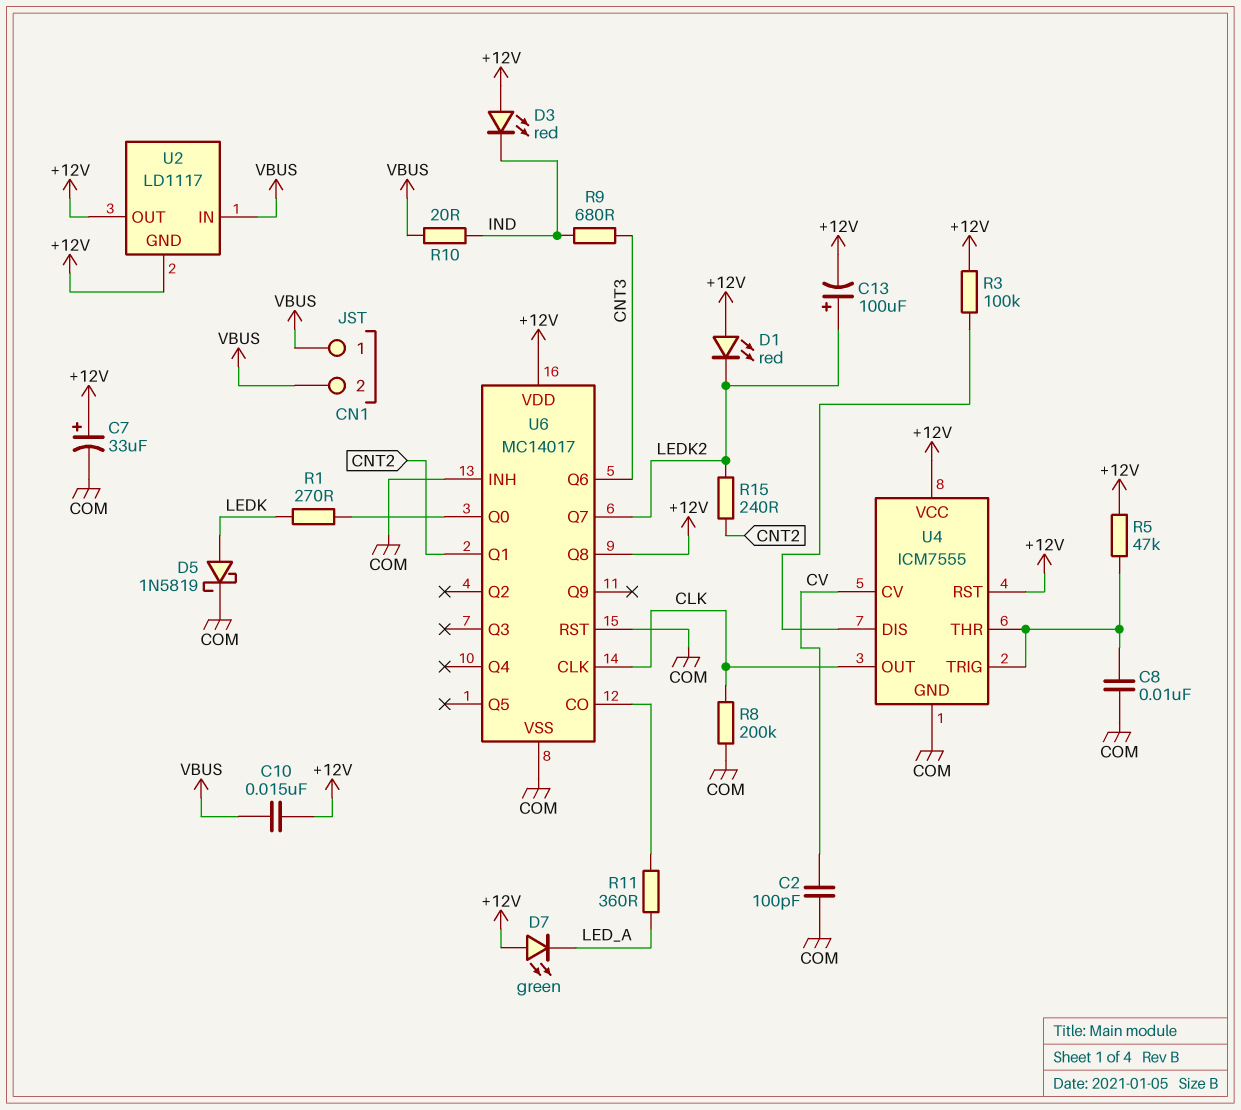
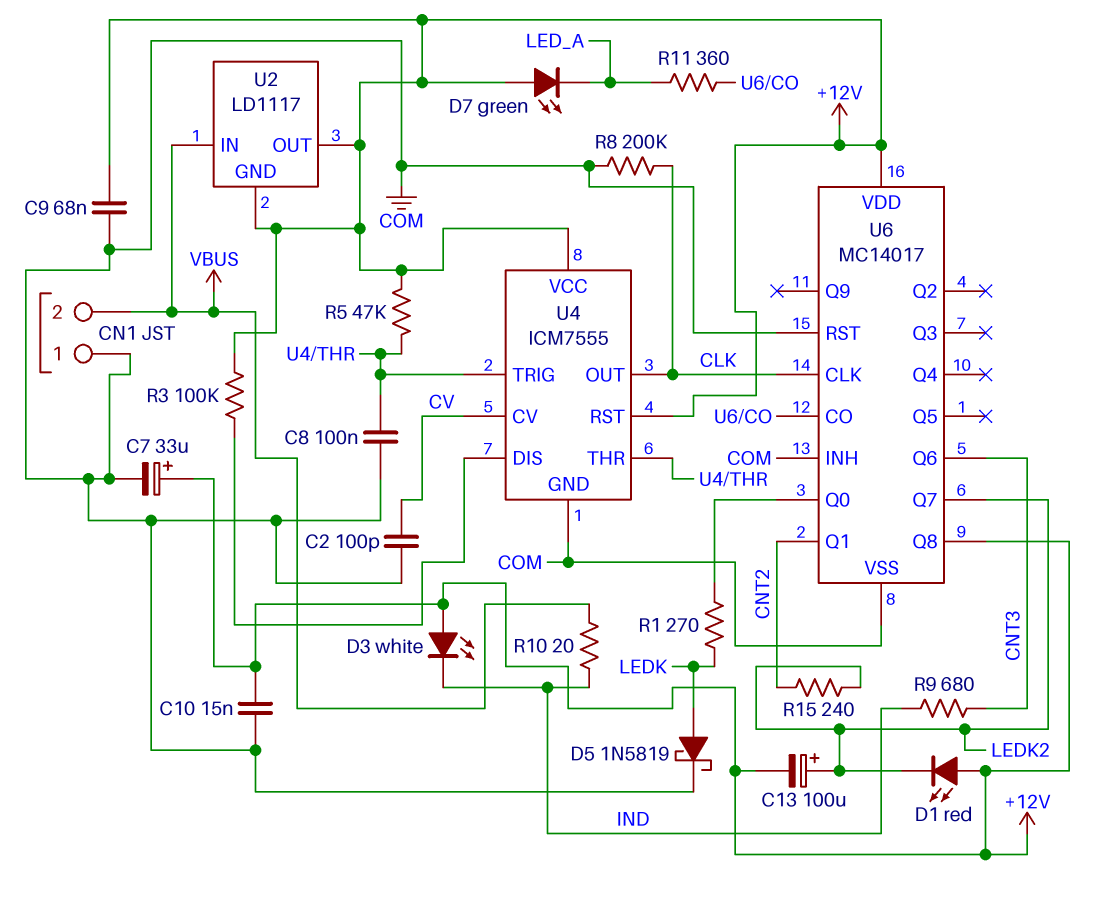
C8: 10nF (COM, U4/THR) -> 100nF (COM, U4/THR)
C9: none -> 68nF (+12V, COM)
C10: 15nF (+12V, VBUS) -> 15nF (+12V, COM)
CN1 pin 1: VBUS -> COM
D3: LED red (A +12V, K IND) -> LED white (A +12V, K IND)

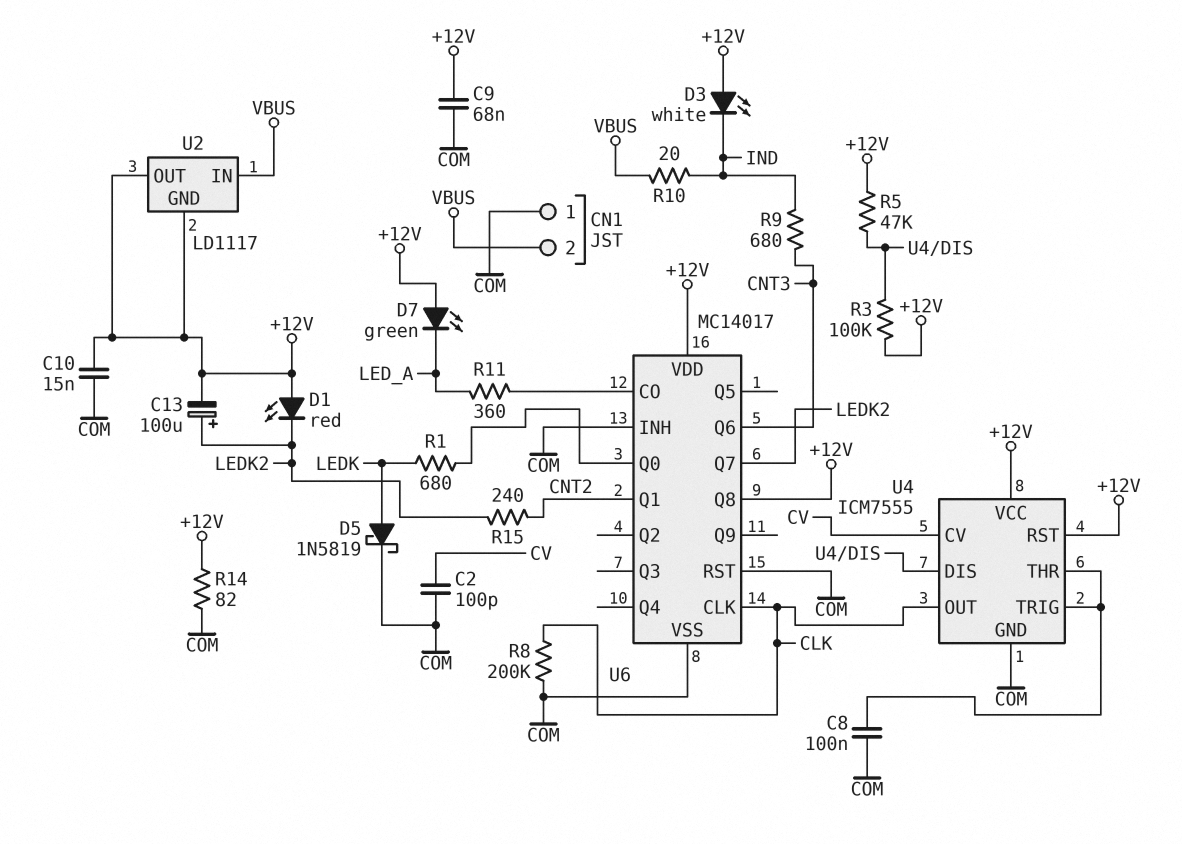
C7: 33uF (plus +12V, minus COM) -> none
R1: 270 (LEDK, U6/Q0) -> 680 (LEDK, U6/Q0)
R5: 47k (+12V, U4/THR) -> 47k (+12V, U4/DIS)
R14: none -> 82 (+12V, COM)

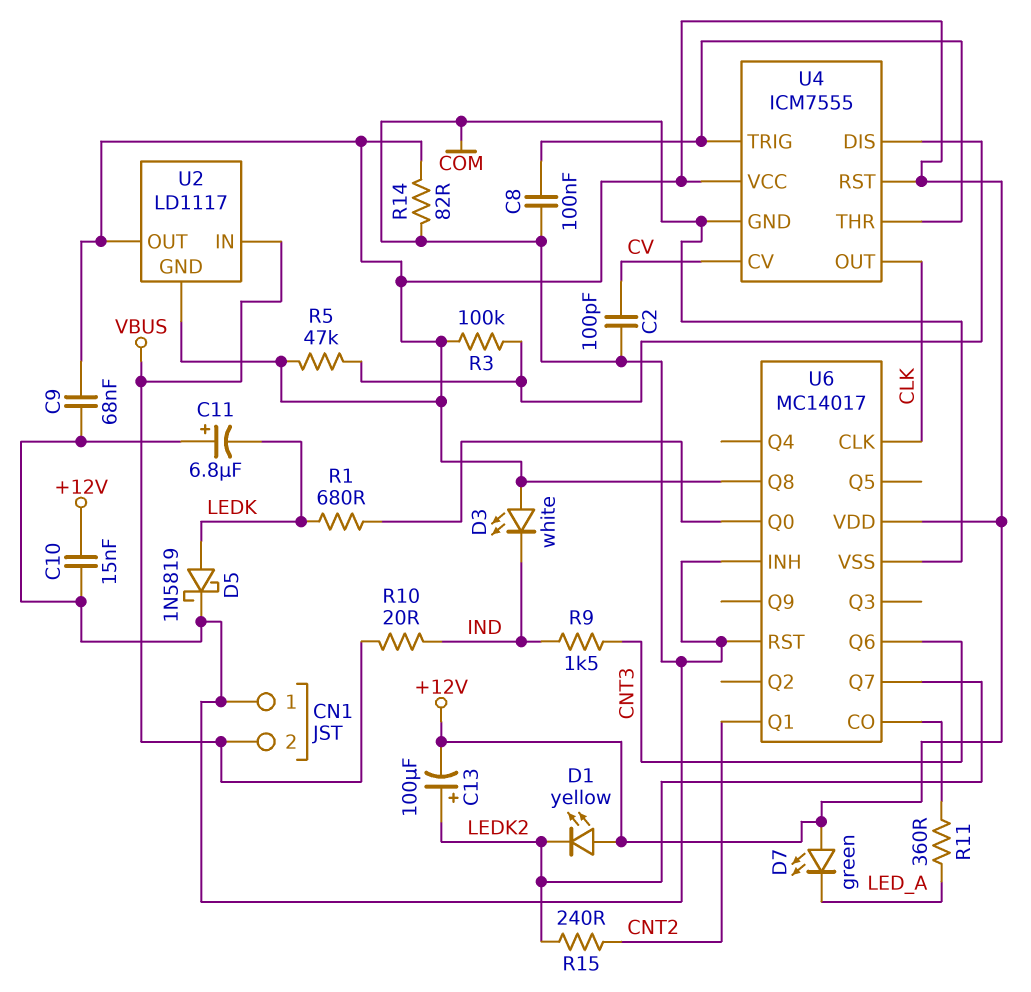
C11: none -> 6.8uF (plus COM, minus LEDK)
D1: LED red (A +12V, K LEDK2) -> LED yellow (A +12V, K LEDK2)
R8: 200k (CLK, COM) -> none
R9: 680 (CNT3, IND) -> 1.5k (CNT3, IND)

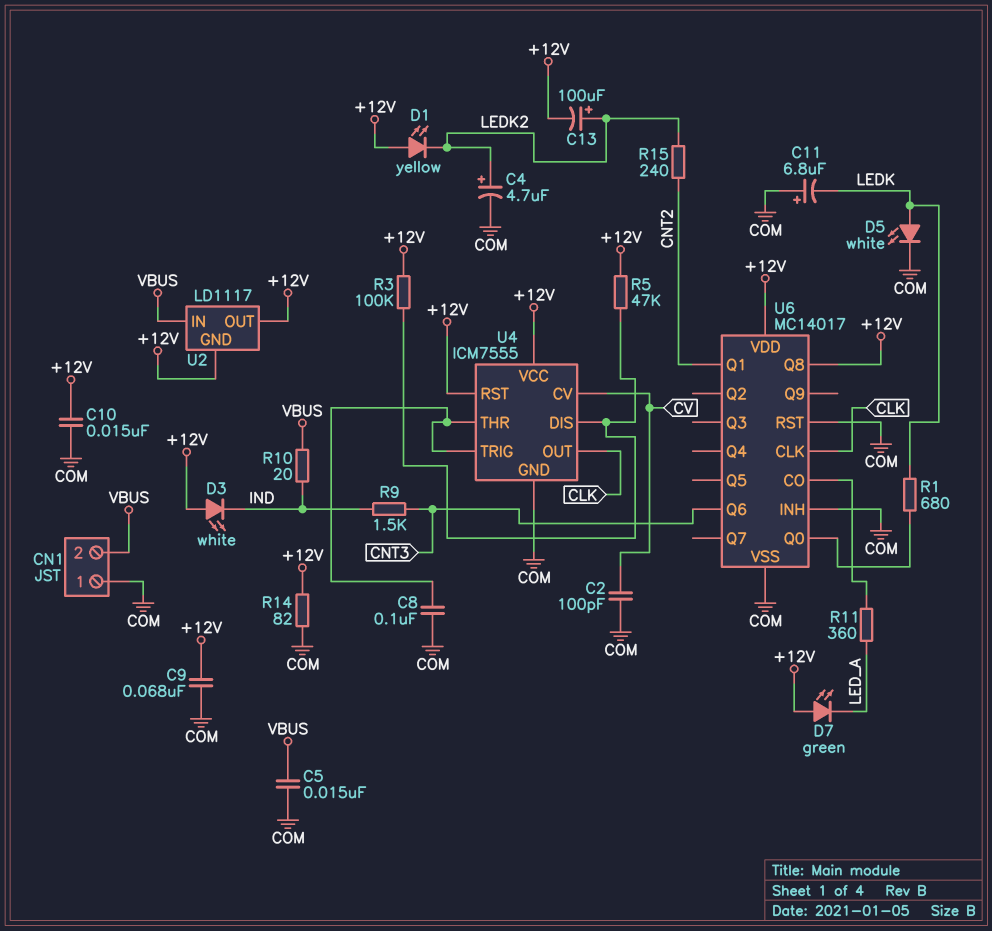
C4: none -> 4.7uF (plus LEDK2, minus COM)
C5: none -> 15nF (COM, VBUS)
D5: schottky 1N5819 (A LEDK, K COM) -> LED white (A LEDK, K COM)
U6 pin Q7: LEDK2 -> none

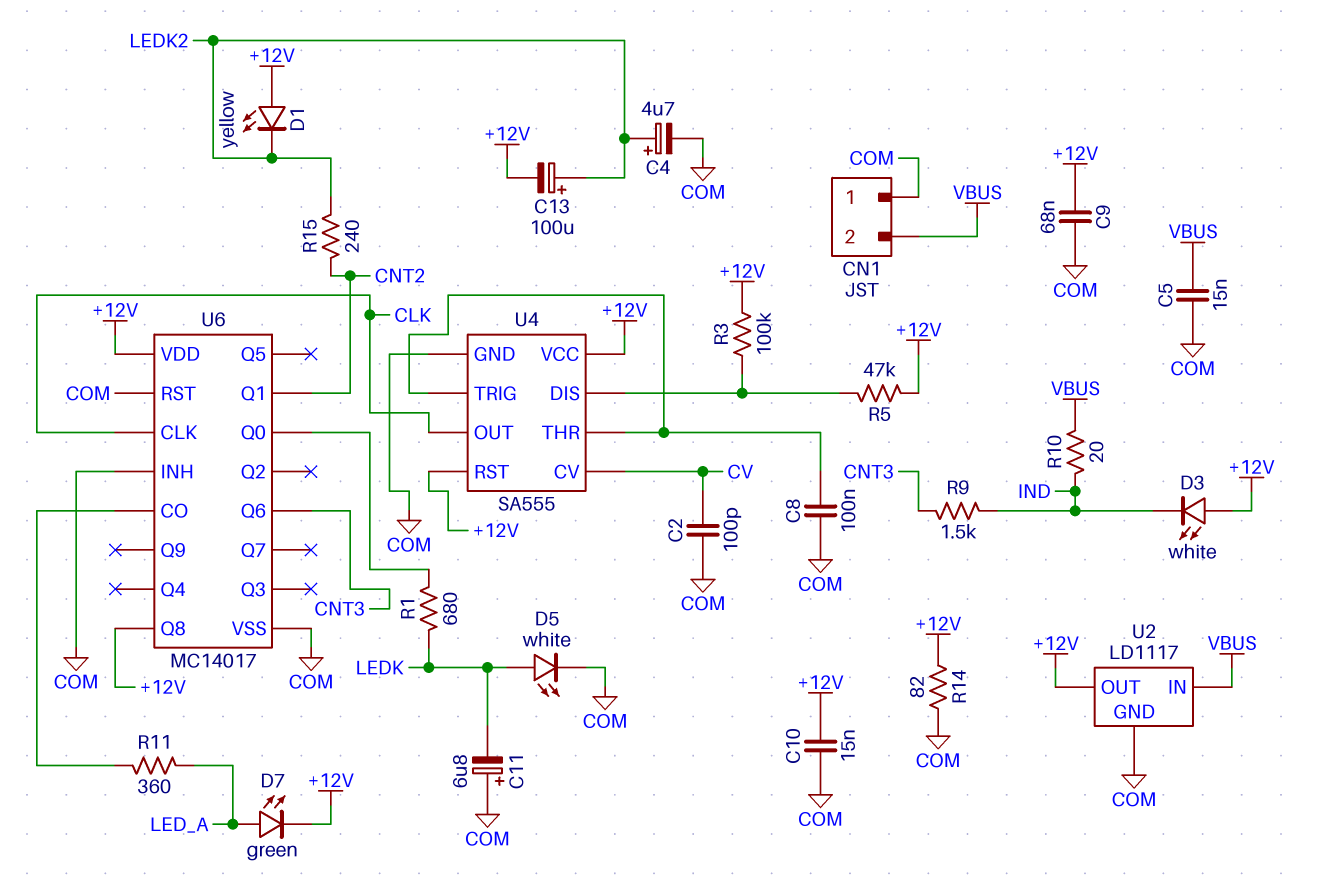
D7: LED green (A +12V, K LED_A) -> LED green (A LED_A, K +12V)
U2 pin GND: +12V -> COM
U4: ICM7555 -> SA555

